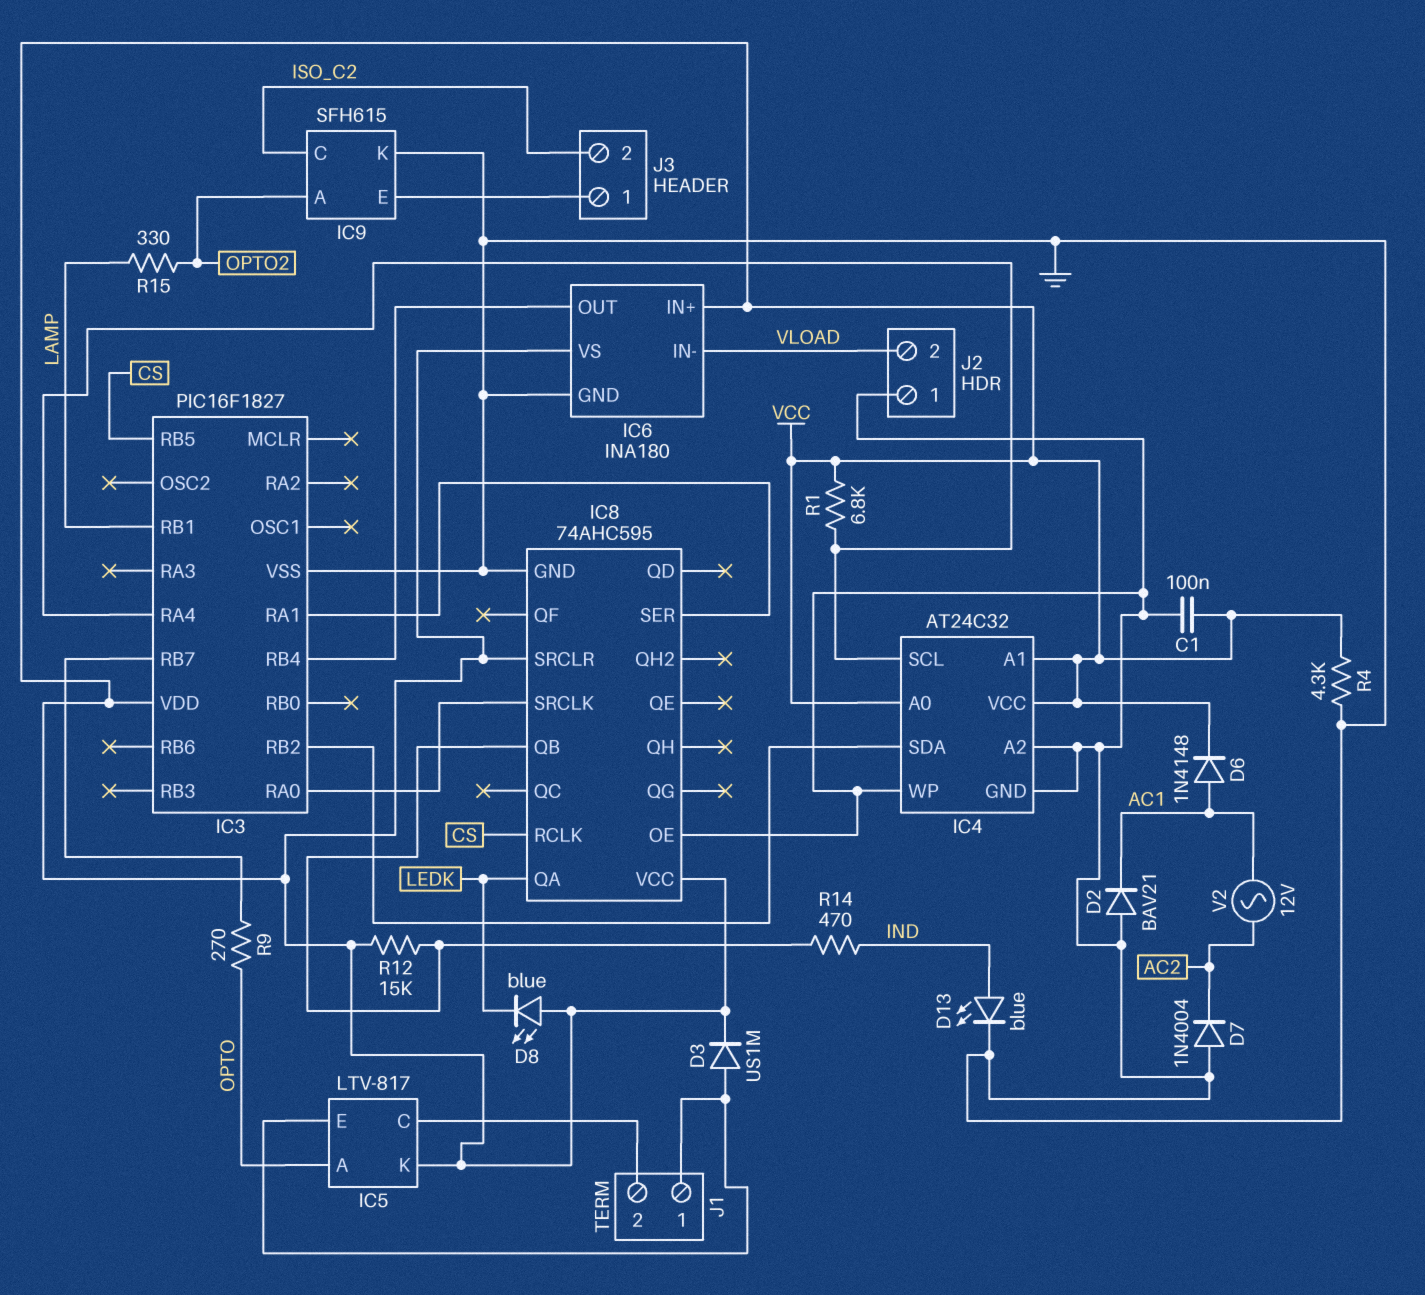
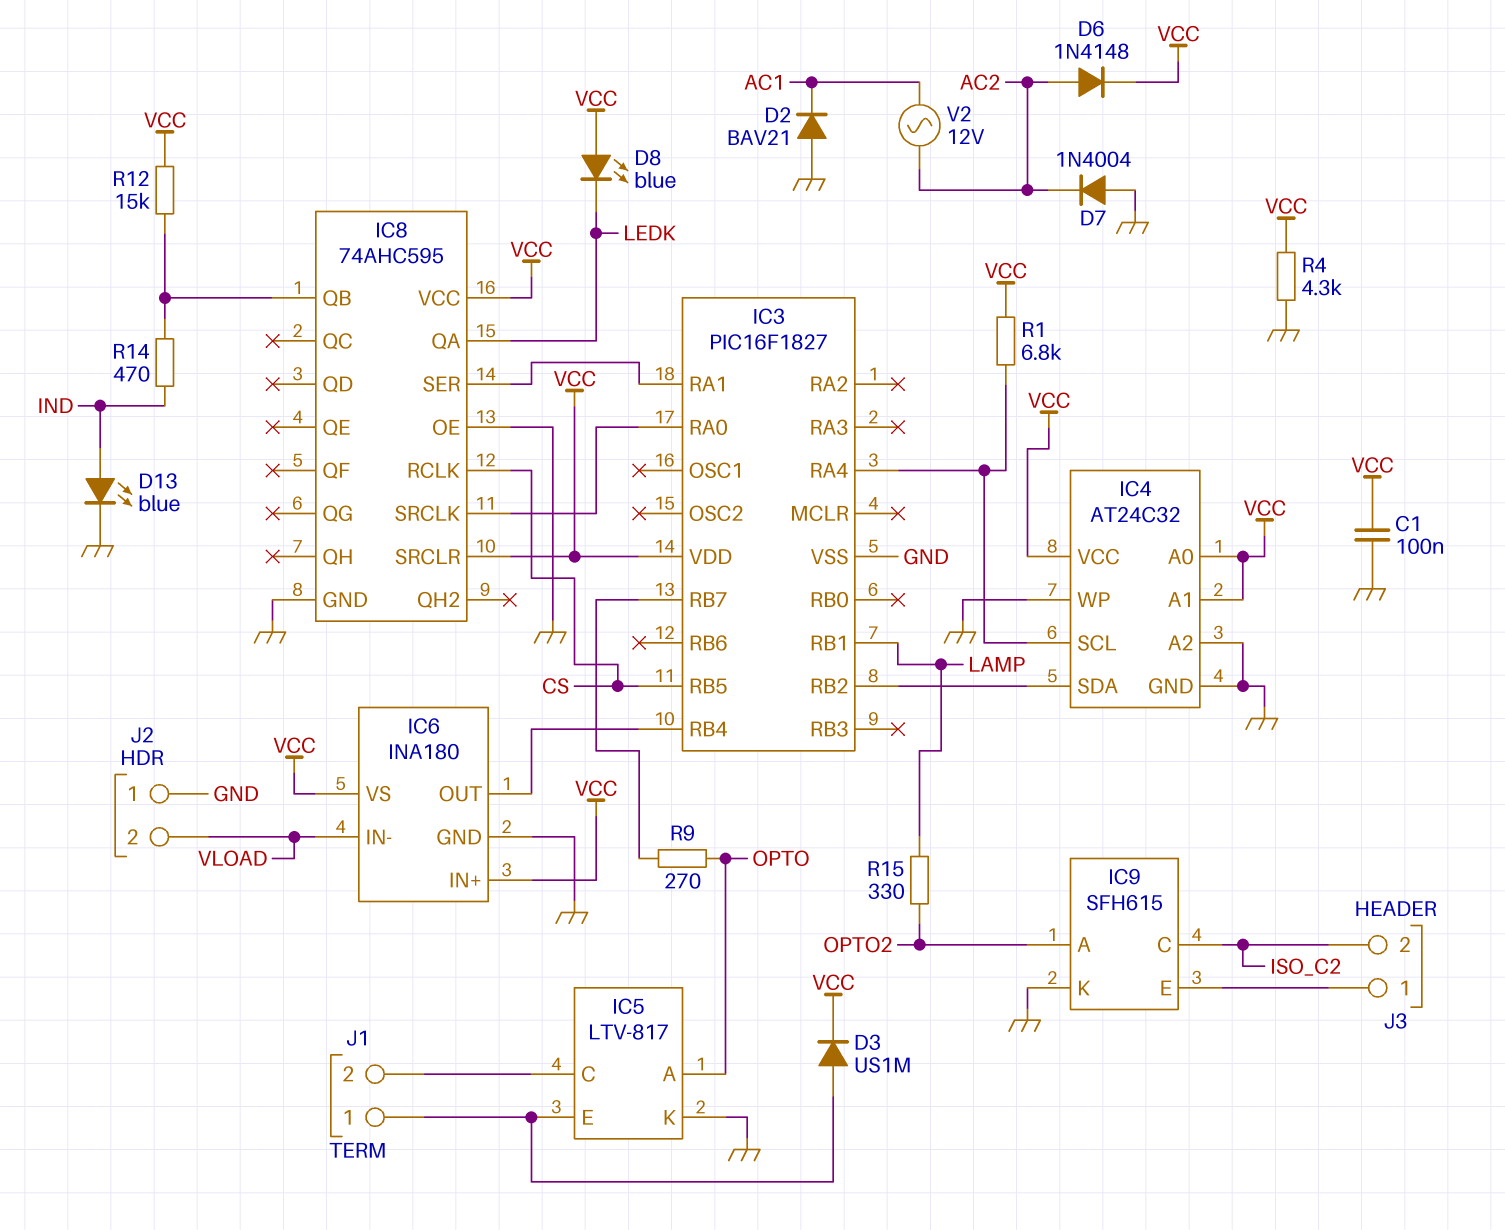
D6: diode 1N4148 (A AC1, K VCC) -> diode 1N4148 (A AC2, K VCC)
IC5 pin K: VCC -> GND

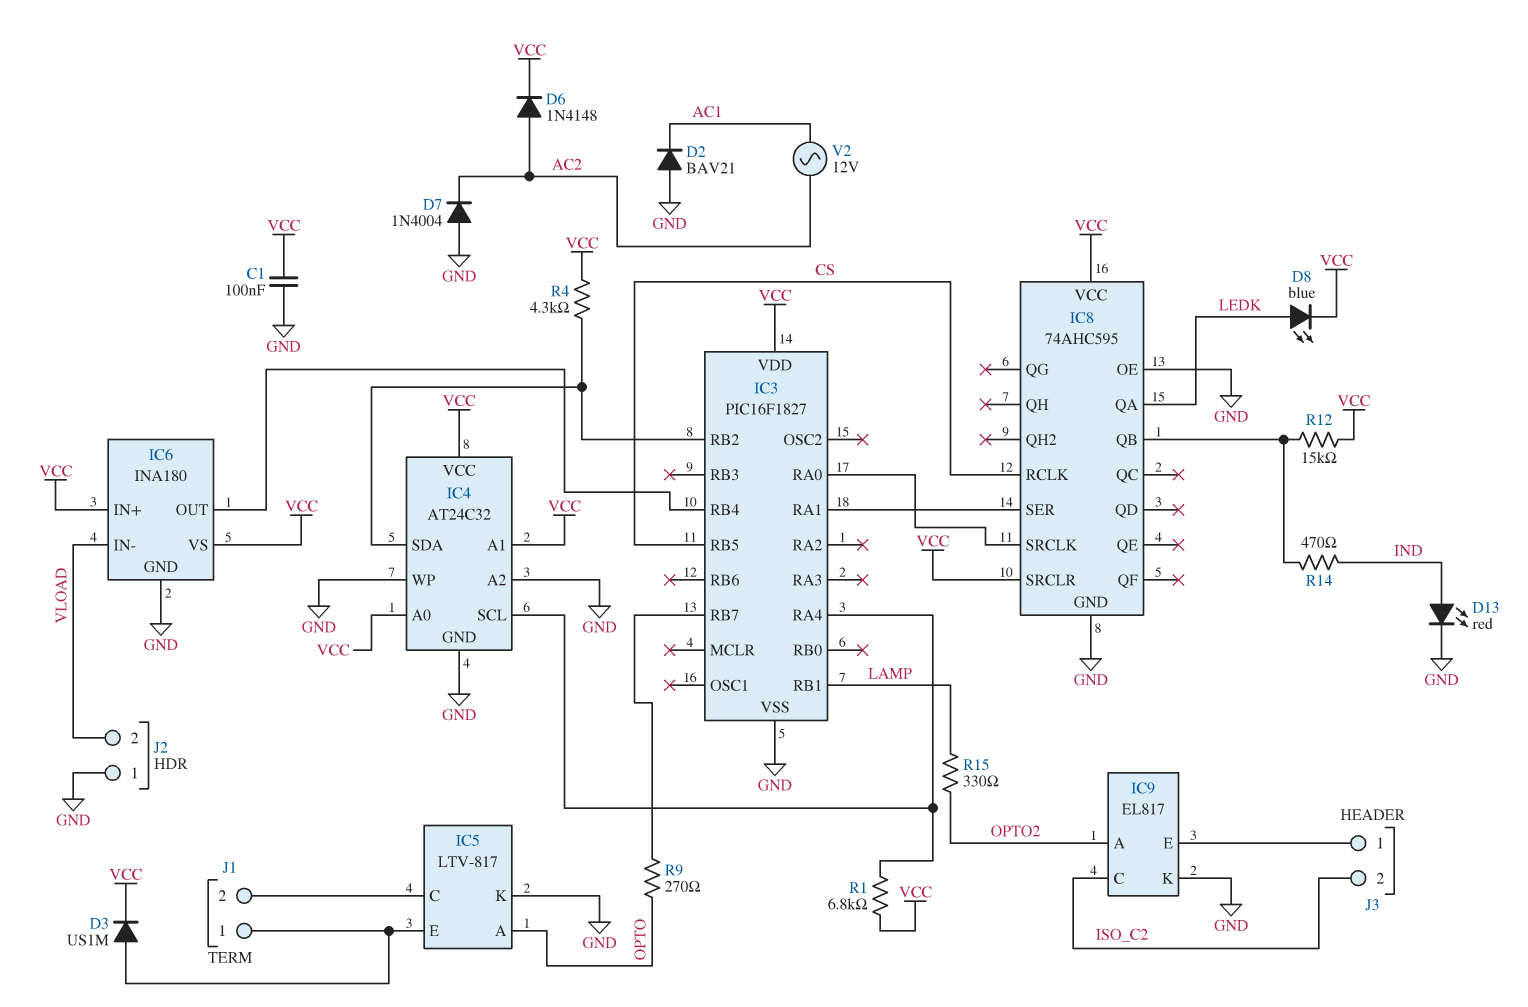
D8: LED blue (A VCC, K LEDK) -> LED blue (A LEDK, K VCC)
D13: LED blue (A IND, K GND) -> LED red (A IND, K GND)
IC9: SFH615 -> EL817
R4: 4.3k (GND, VCC) -> 4.3k (IC3/RB2, VCC)

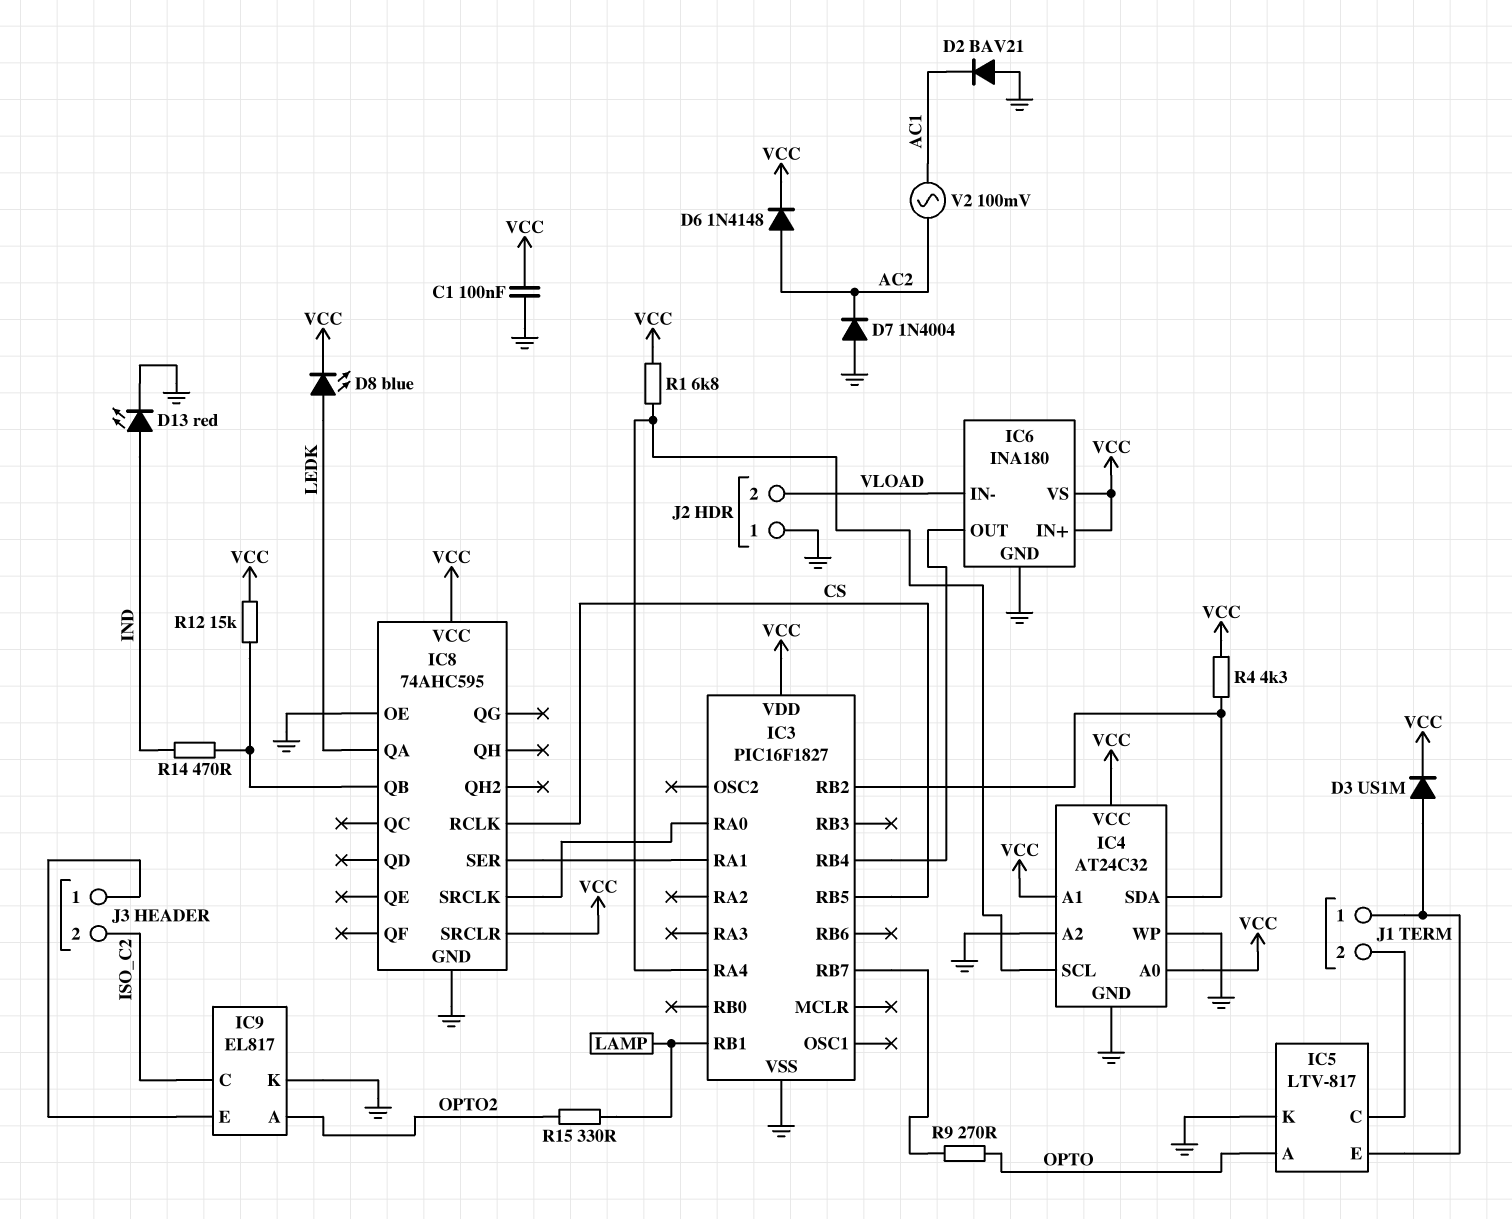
V2: AC 12V (AC1, AC2) -> AC 100mV (AC1, AC2)

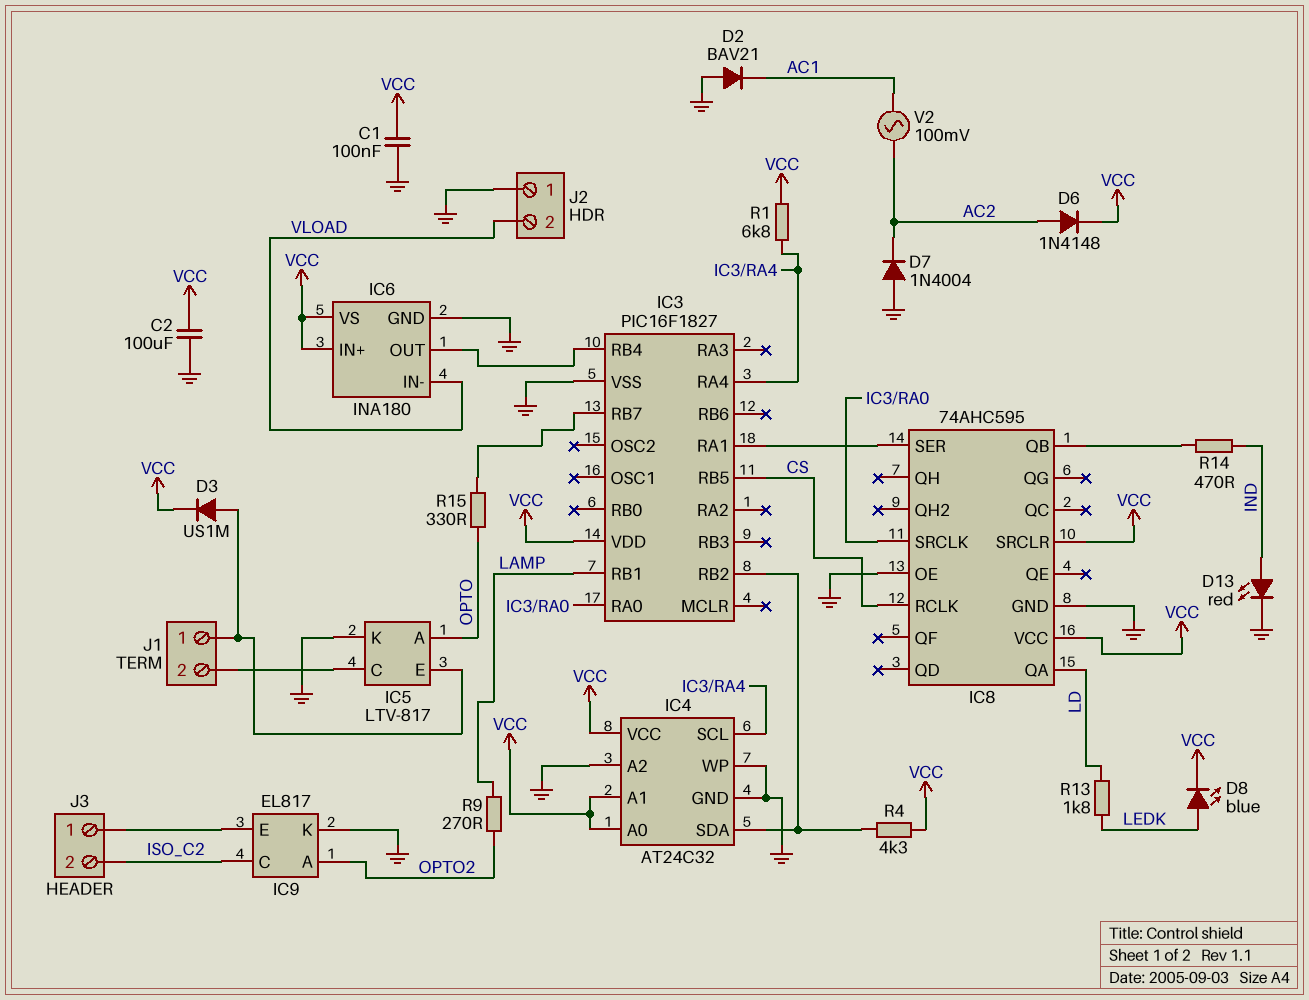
C2: none -> 100uF (GND, VCC)
IC8 pin QA: LEDK -> LD
R9: 270 (IC3/RB7, OPTO) -> 270 (LAMP, OPTO2)
R12: 15k (IC8/QB, VCC) -> none
R13: none -> 1.8k (LD, LEDK)
R15: 330 (LAMP, OPTO2) -> 330 (IC3/RB7, OPTO)

